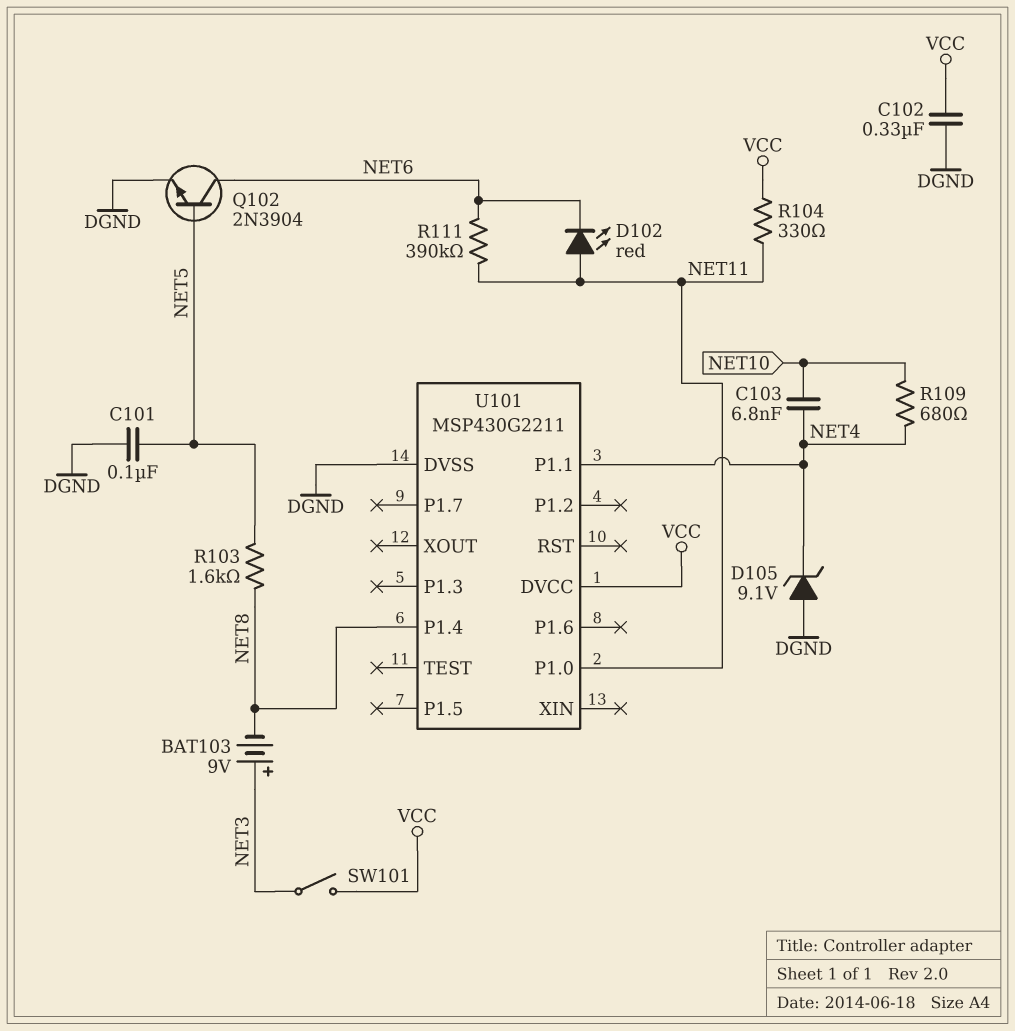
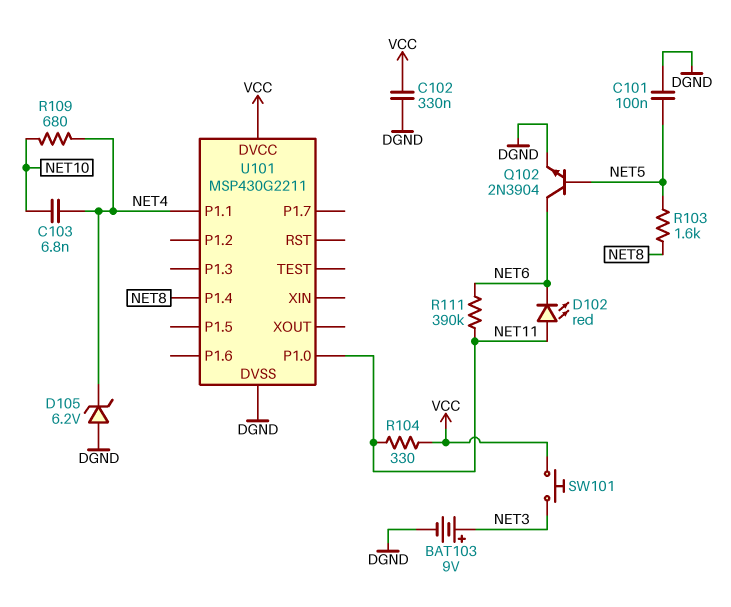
BAT103: 9V (plus NET3, minus NET8) -> 9V (plus NET3, minus DGND)
D105: zener 9.1V (A DGND, K NET4) -> zener 6.2V (A DGND, K NET4)
SW101: switch (NET3, VCC) -> button (NET3, VCC)

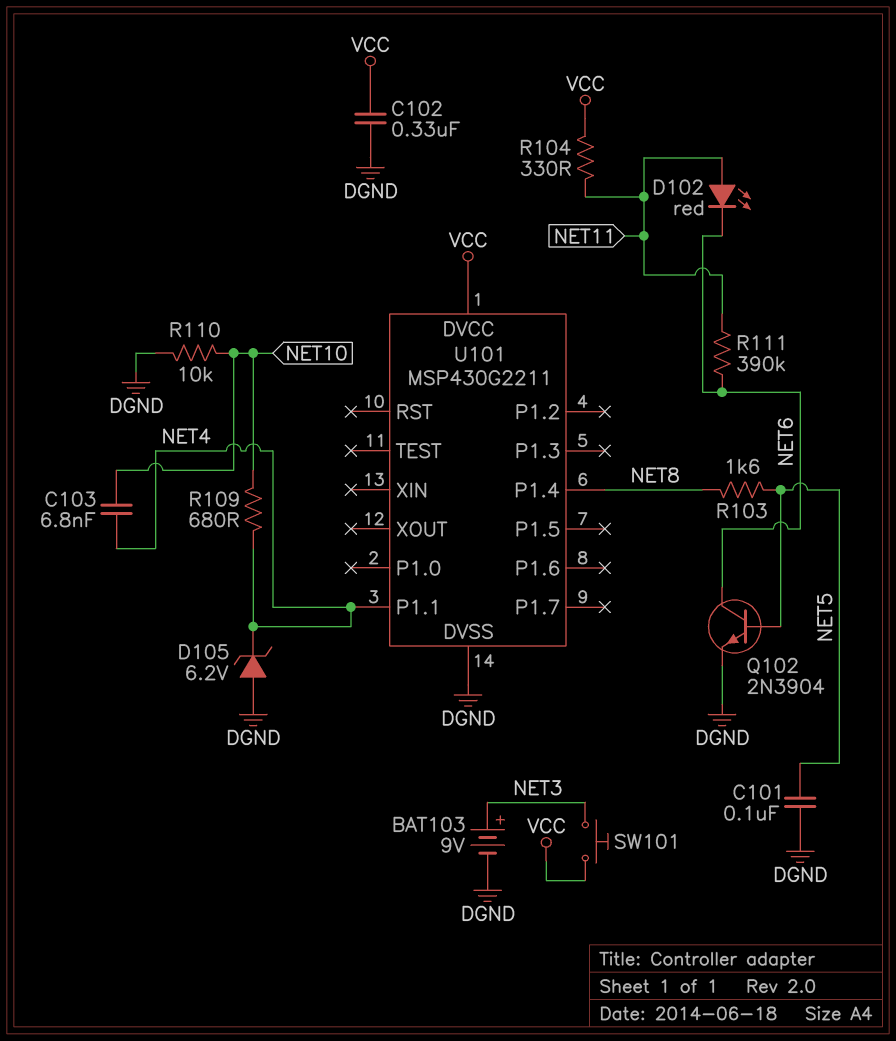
R110: none -> 10k (DGND, NET10)
U101 pin P1.0: NET11 -> none

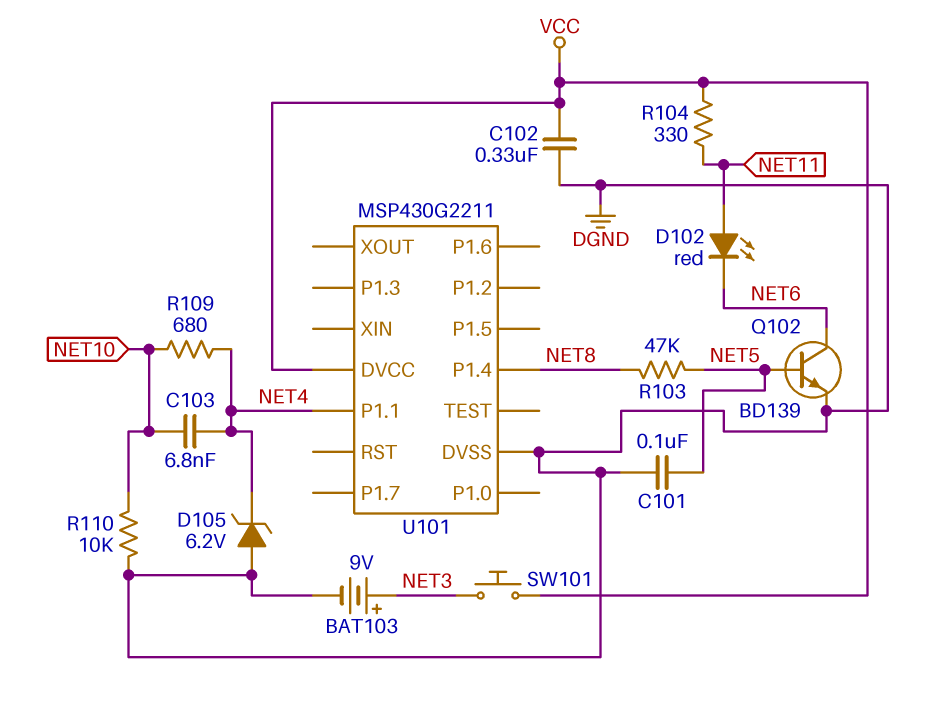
Q102: NPN 2N3904 (B NET5, C NET6, E DGND) -> NPN BD139 (B NET5, C NET6, E DGND)
R103: 1.6k (NET5, NET8) -> 47k (NET5, NET8)
R111: 390k (NET6, NET11) -> none

